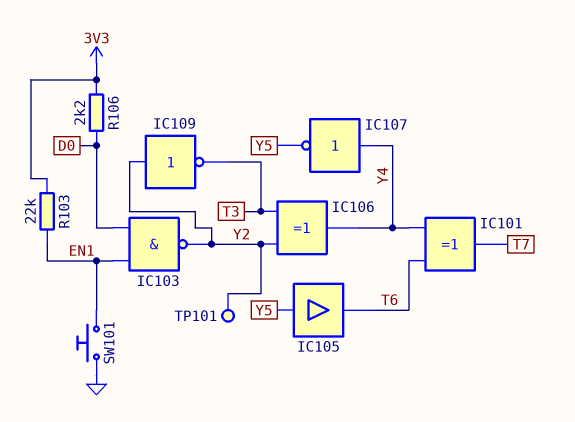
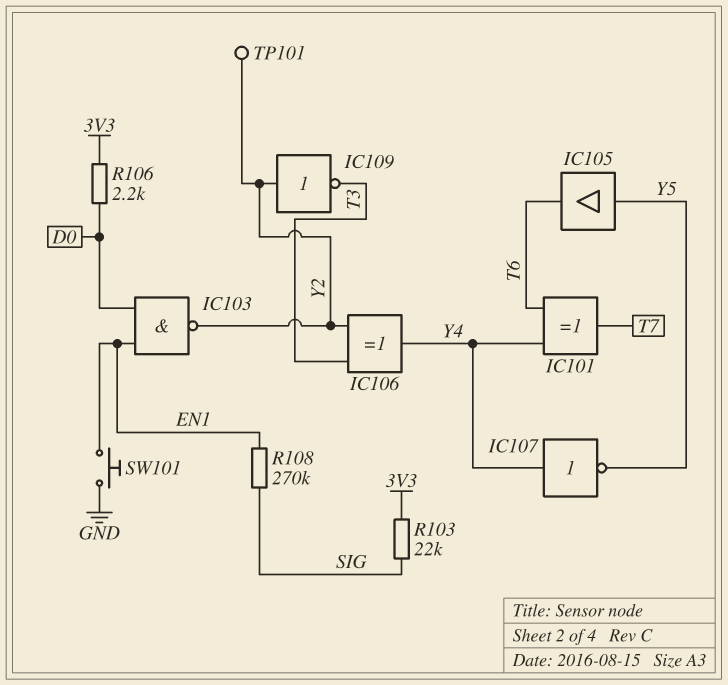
R103: 22k (3V3, EN1) -> 22k (3V3, SIG)
R108: none -> 270k (EN1, SIG)

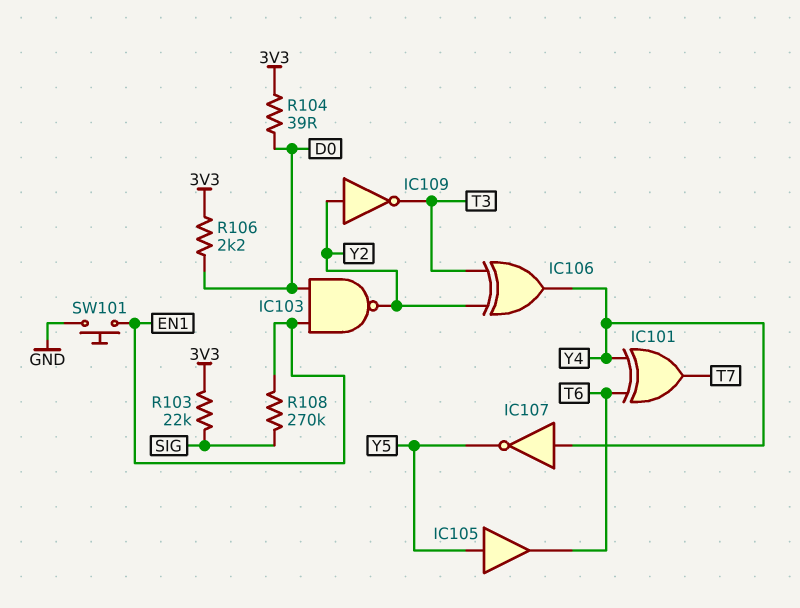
R104: none -> 39 (3V3, D0)
TP101: test point (Y2) -> none

